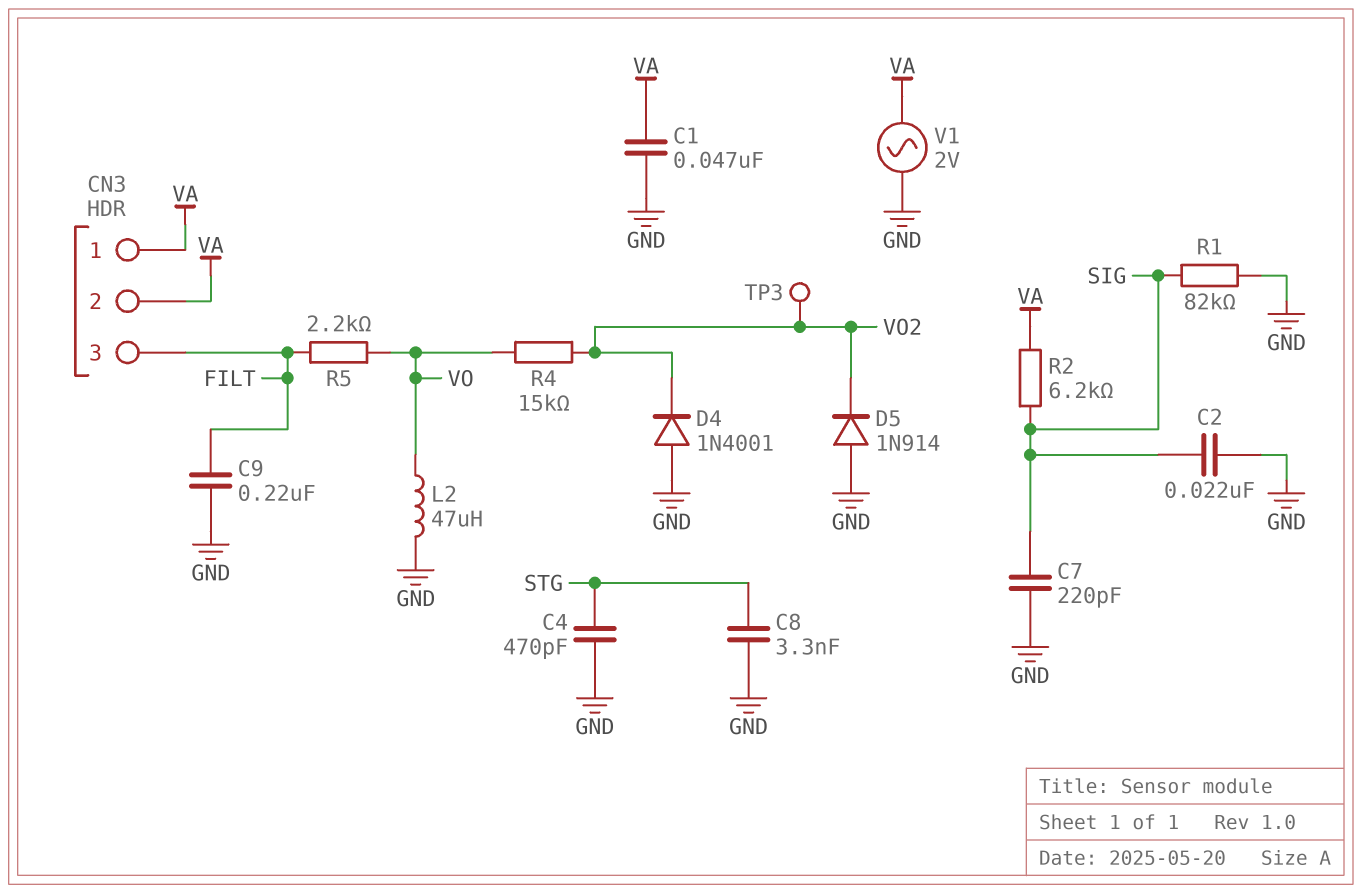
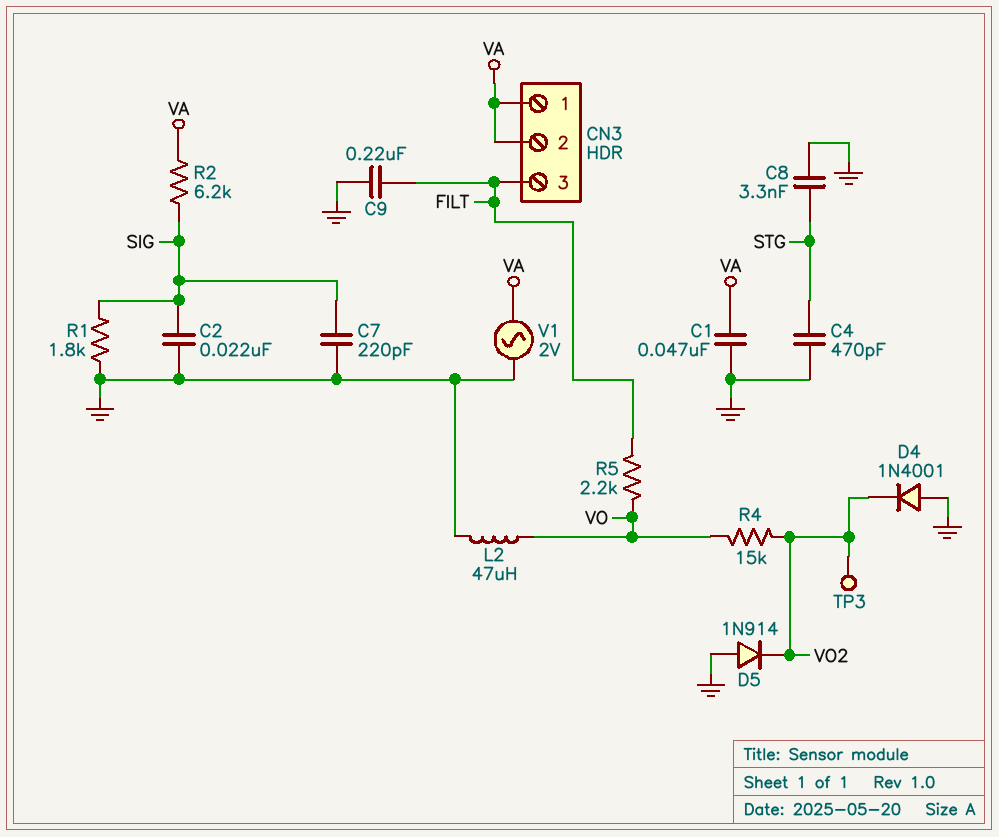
R1: 82k (GND, SIG) -> 1.8k (GND, SIG)

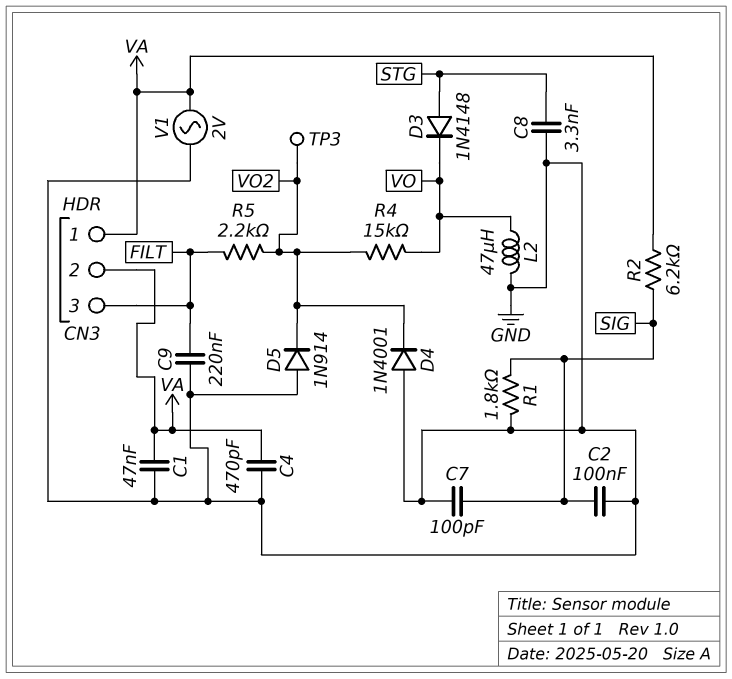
C2: 22nF (GND, SIG) -> 100nF (GND, SIG)
C4: 470pF (GND, STG) -> 470pF (GND, VA)
C7: 220pF (GND, SIG) -> 100pF (GND, SIG)
D3: none -> diode 1N4148 (A STG, K VO)
R5: 2.2k (FILT, VO) -> 2.2k (FILT, VO2)

